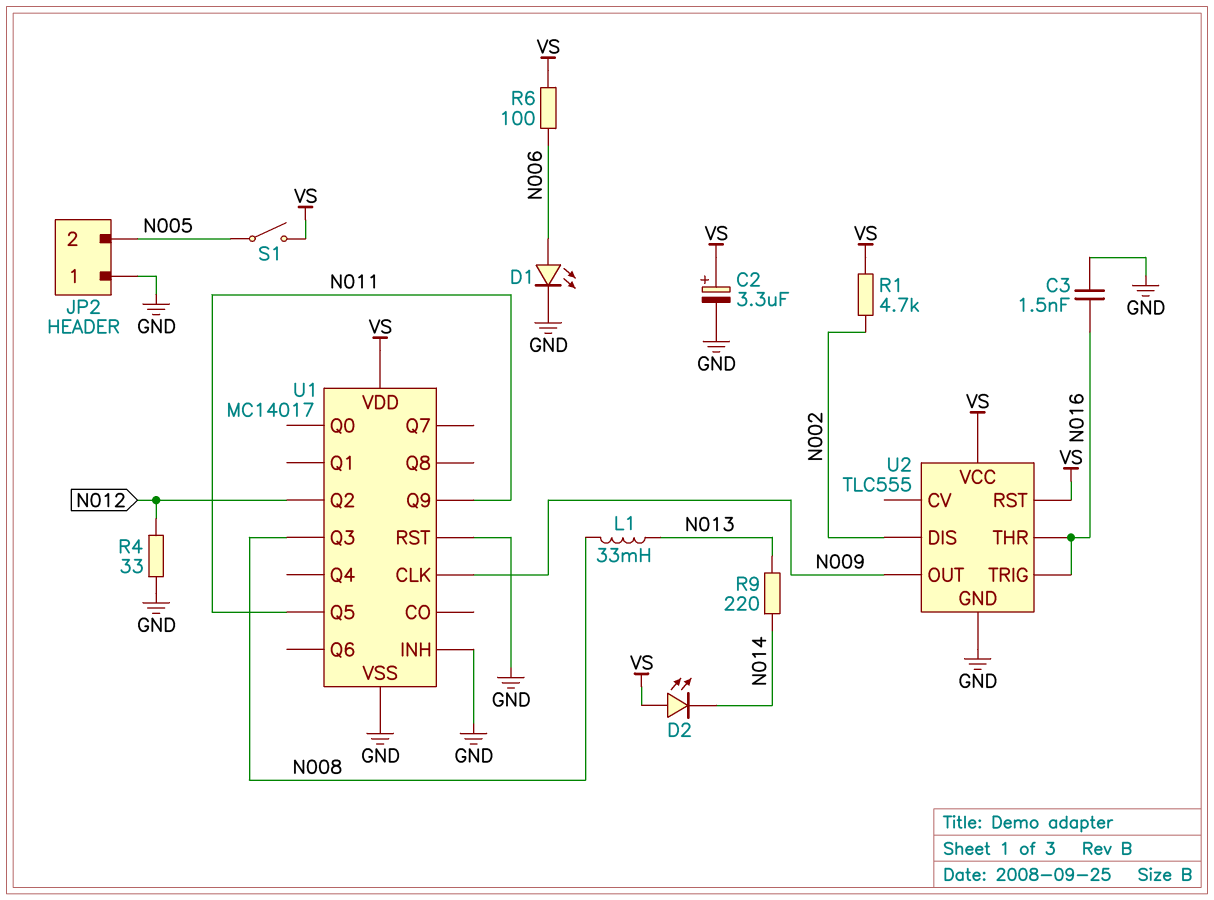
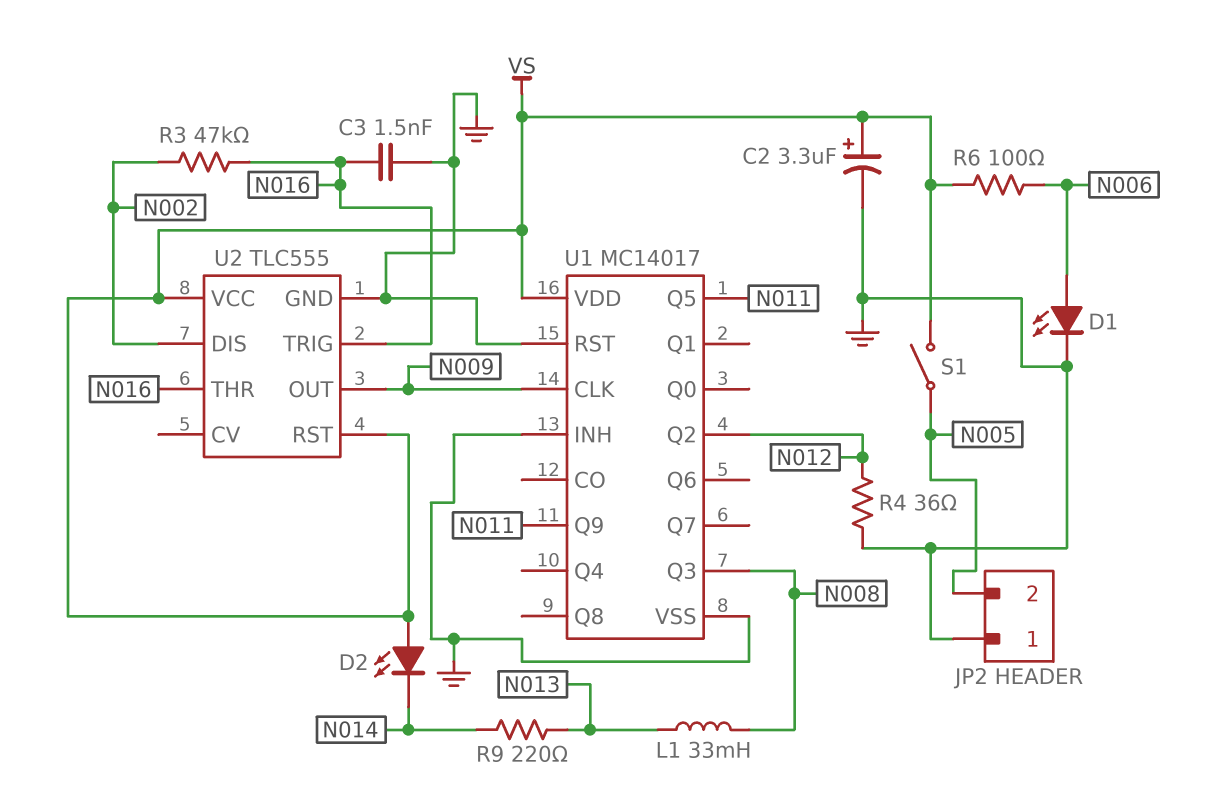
R1: 4.7k (N002, VS) -> none
R3: none -> 47k (N002, N016)
R4: 33 (GND, N012) -> 36 (GND, N012)

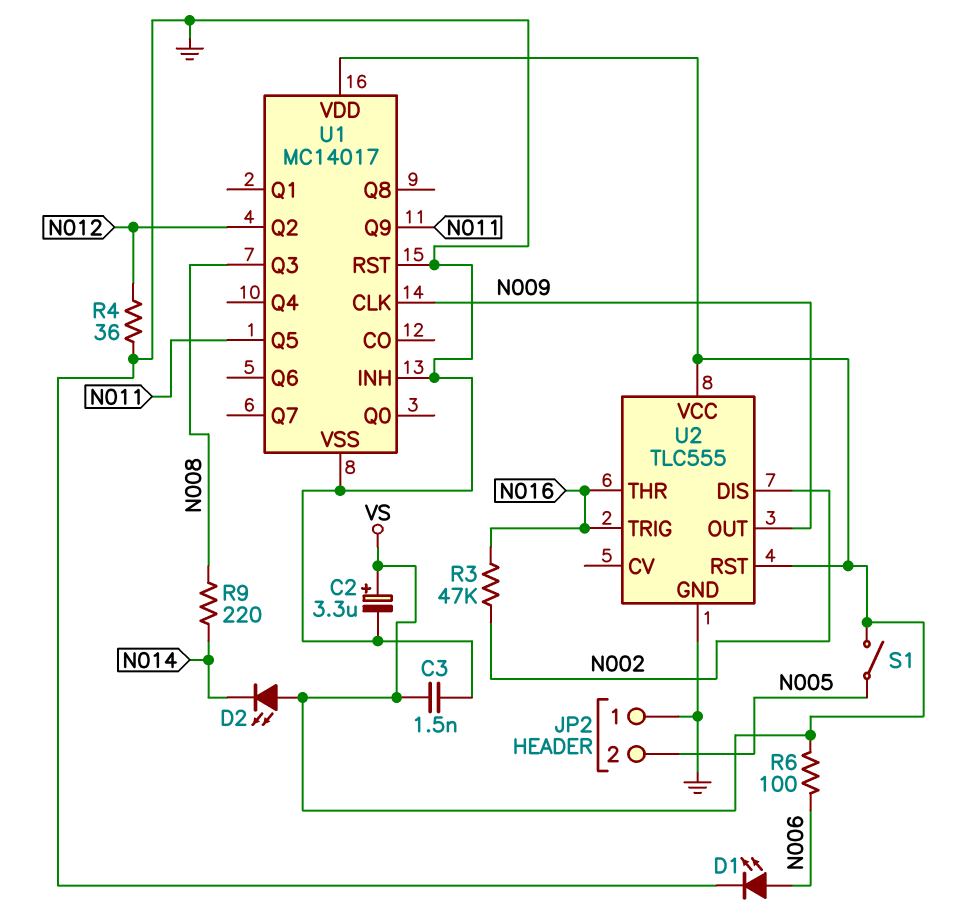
C3: 1.5nF (GND, N016) -> 1.5nF (GND, VS)
L1: 33mH (N008, N013) -> none
R9: 220 (N013, N014) -> 220 (N008, N014)

